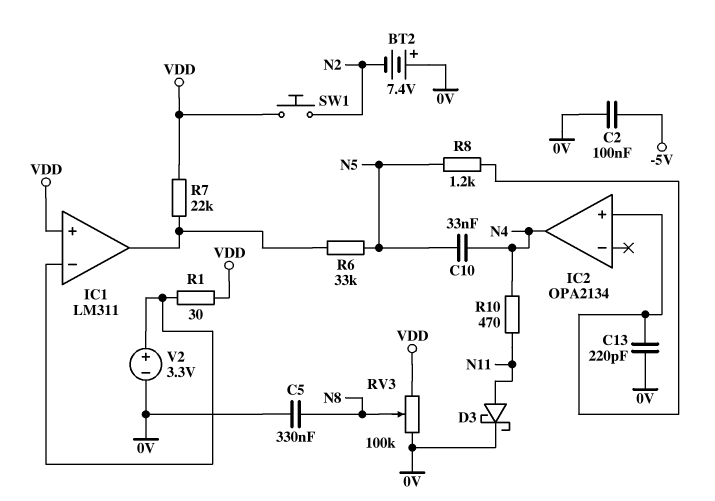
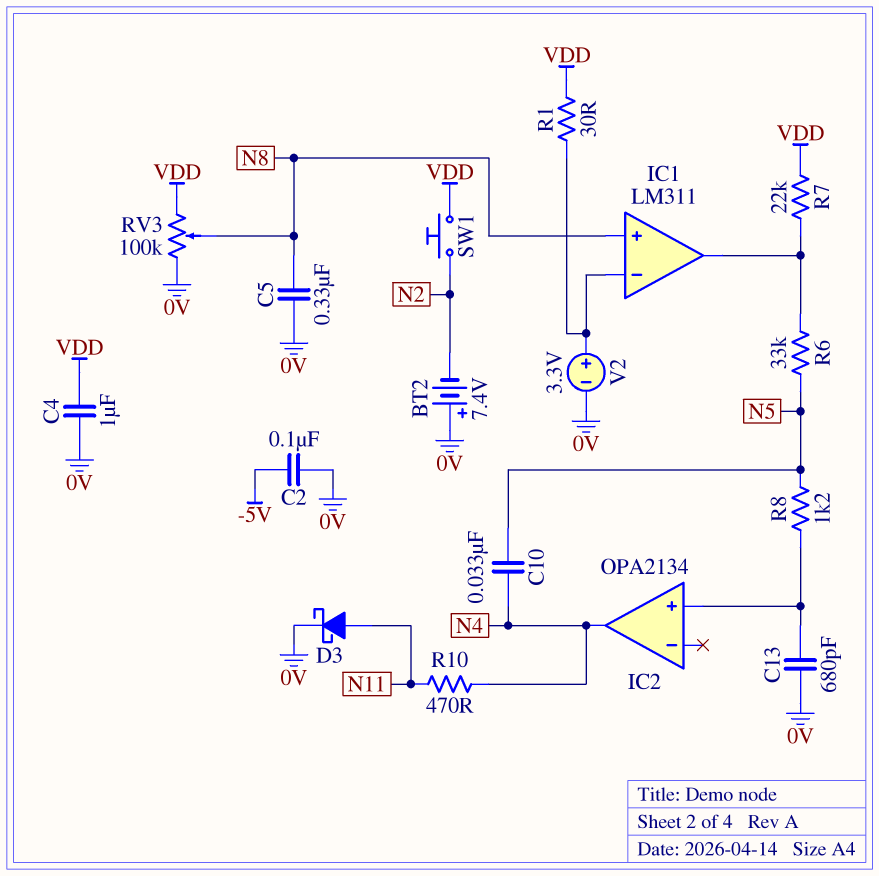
C4: none -> 1uF (0V, VDD)
C13: 220pF (0V, IC2/in+) -> 680pF (0V, IC2/in+)
IC1 pin in+: VDD -> N8

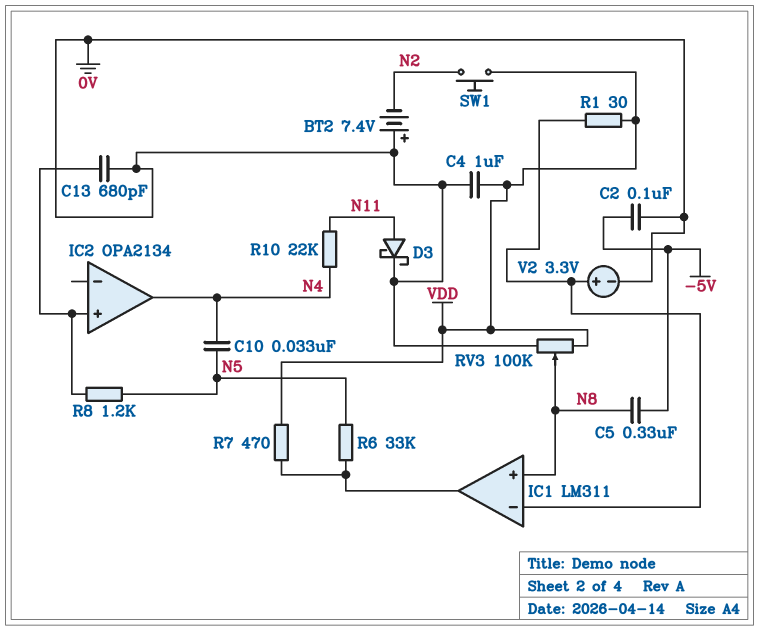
C5: 330nF (0V, N8) -> 330nF (-5V, N8)
R7: 22k (IC1/out, VDD) -> 470 (IC1/out, VDD)
R10: 470 (N4, N11) -> 22k (N4, N11)

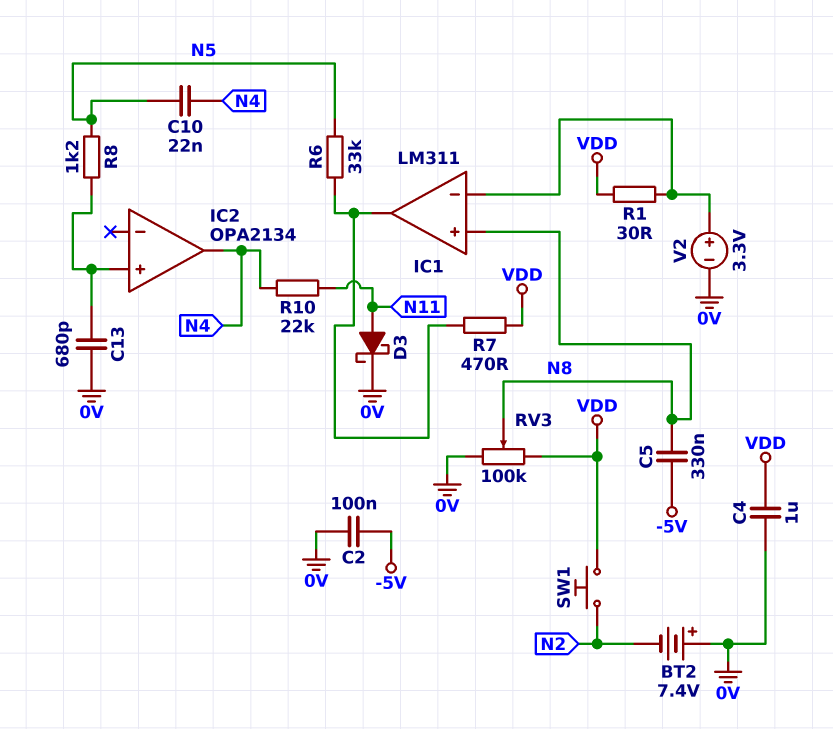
C10: 33nF (N4, N5) -> 22nF (N4, N5)

